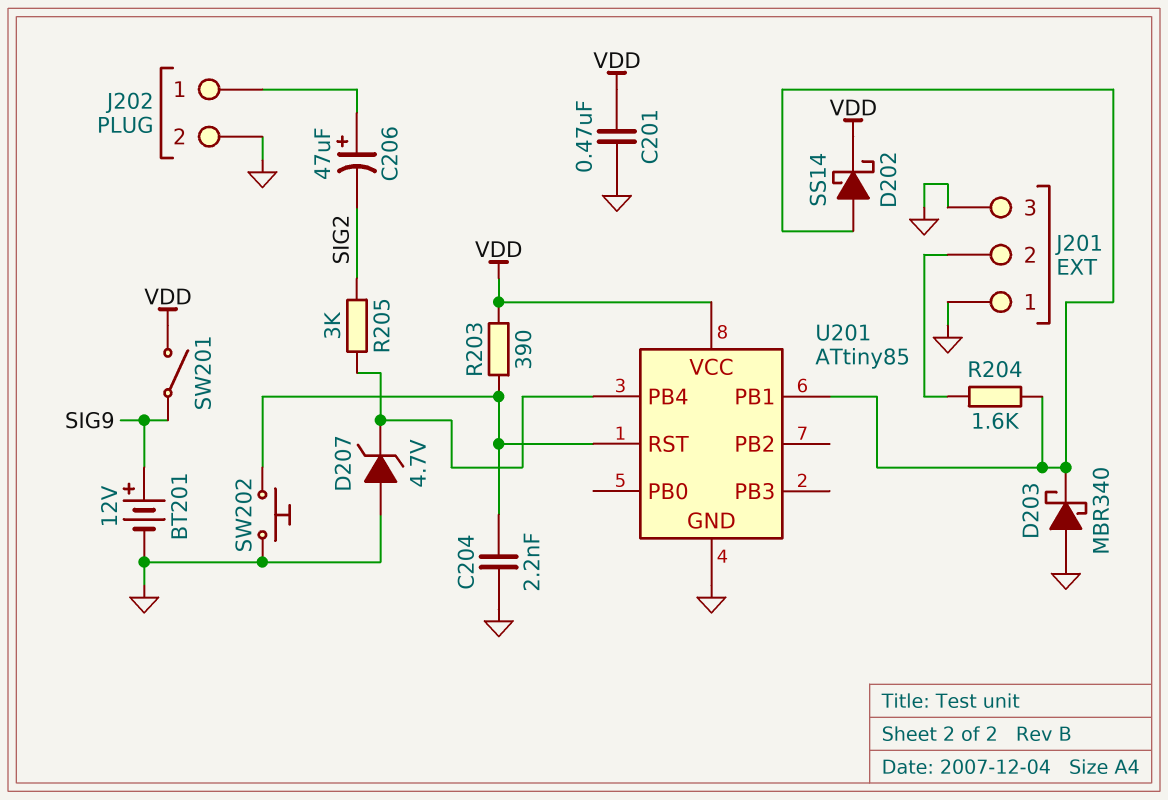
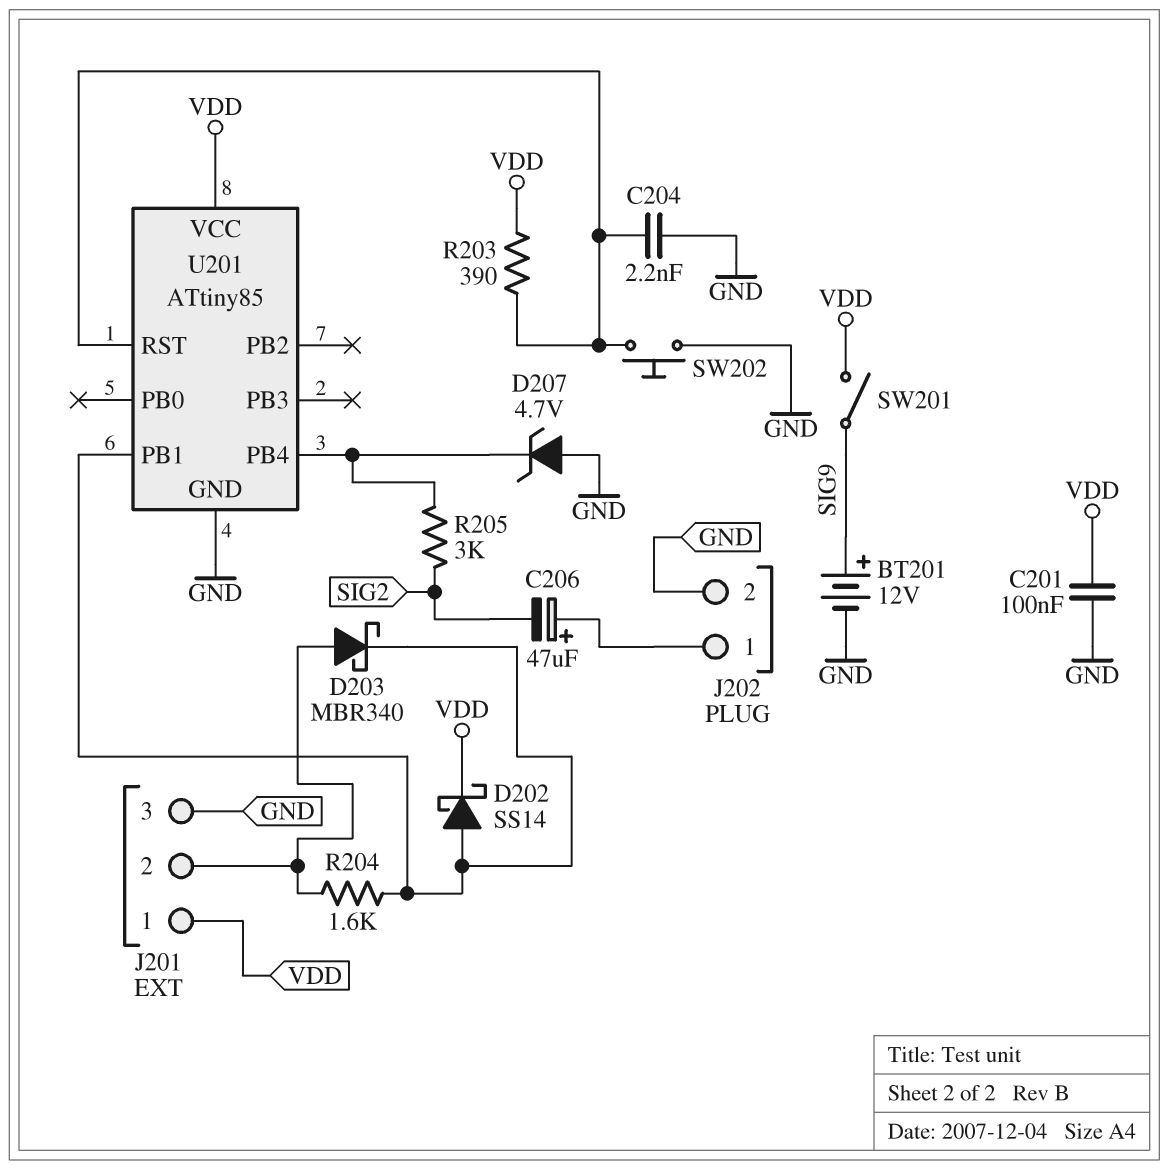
C201: 470nF (GND, VDD) -> 100nF (GND, VDD)
D203: schottky MBR340 (A GND, K U201/PB1) -> schottky MBR340 (A J201/2, K U201/PB1)
J201 pin 1: GND -> VDD

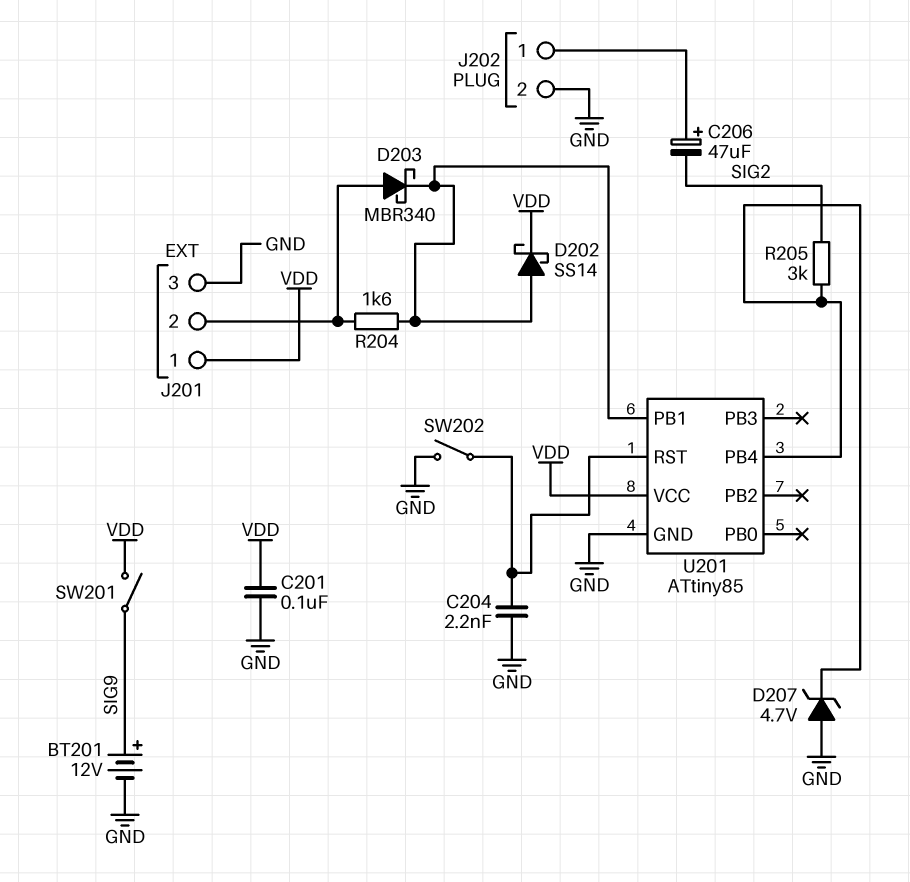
R203: 390 (U201/RST, VDD) -> none
SW202: button (GND, U201/RST) -> switch (GND, U201/RST)

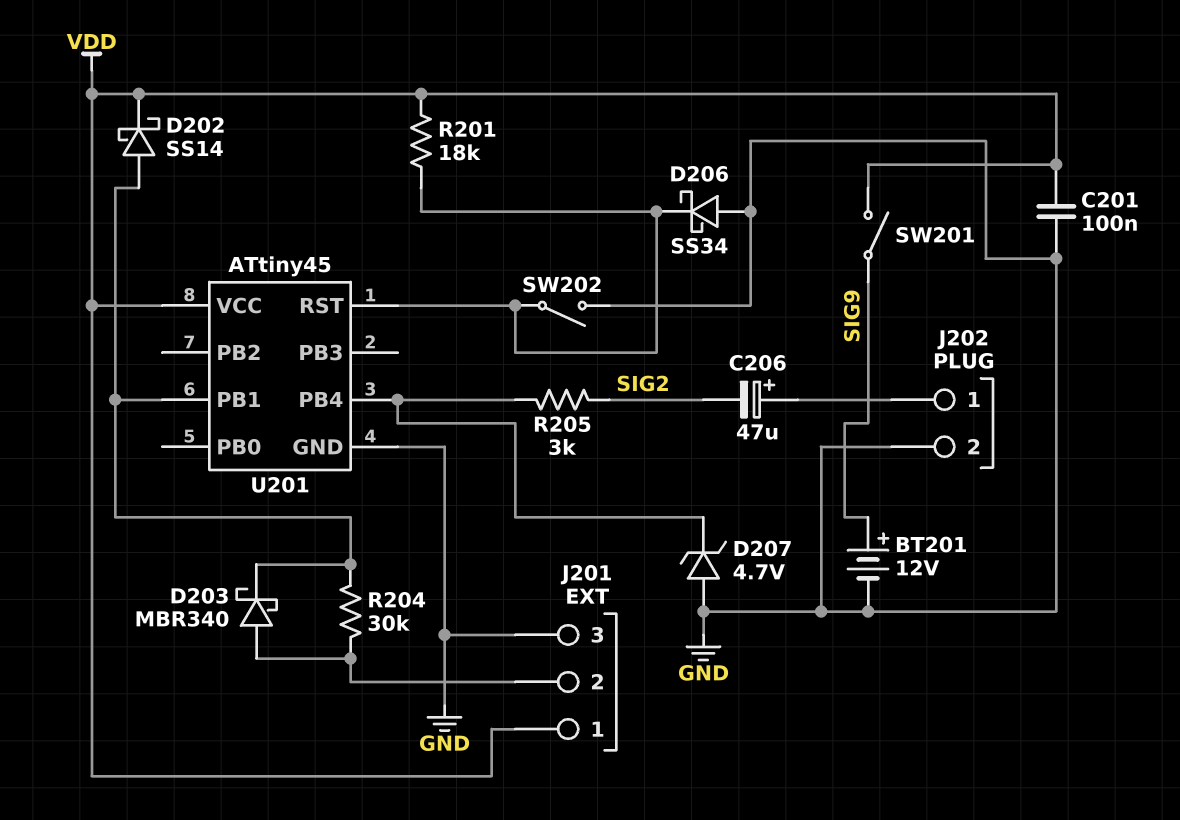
C204: 2.2nF (GND, U201/RST) -> none
D206: none -> schottky SS34 (A GND, K U201/RST)
R201: none -> 18k (U201/RST, VDD)
R204: 1.6k (J201/2, U201/PB1) -> 30k (J201/2, U201/PB1)
U201: ATtiny85 -> ATtiny45

